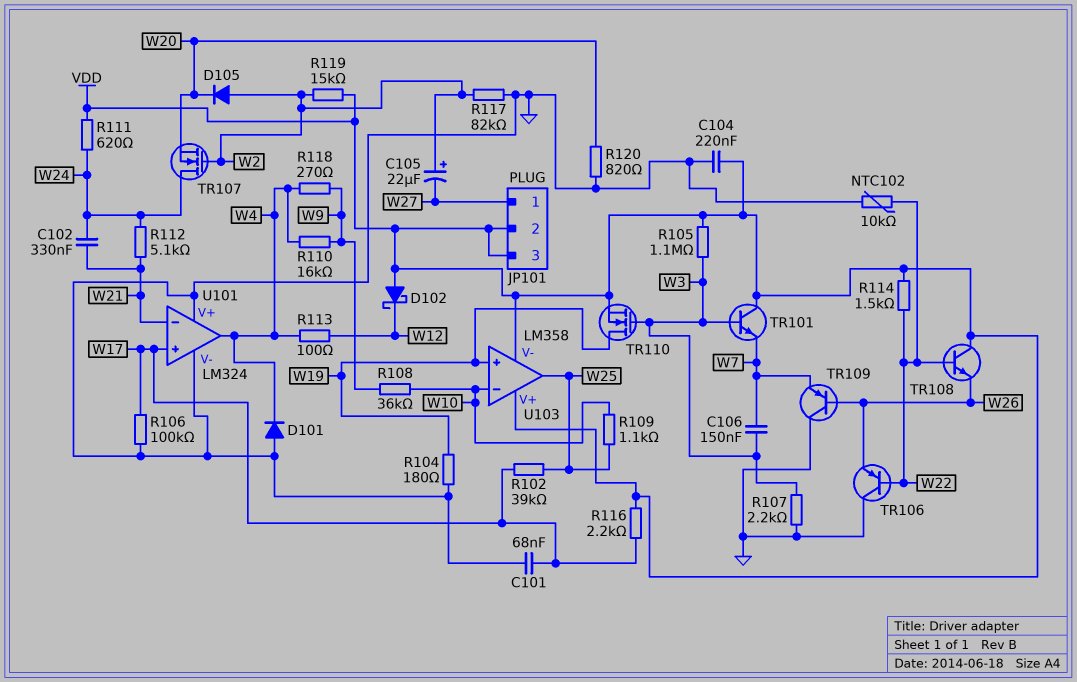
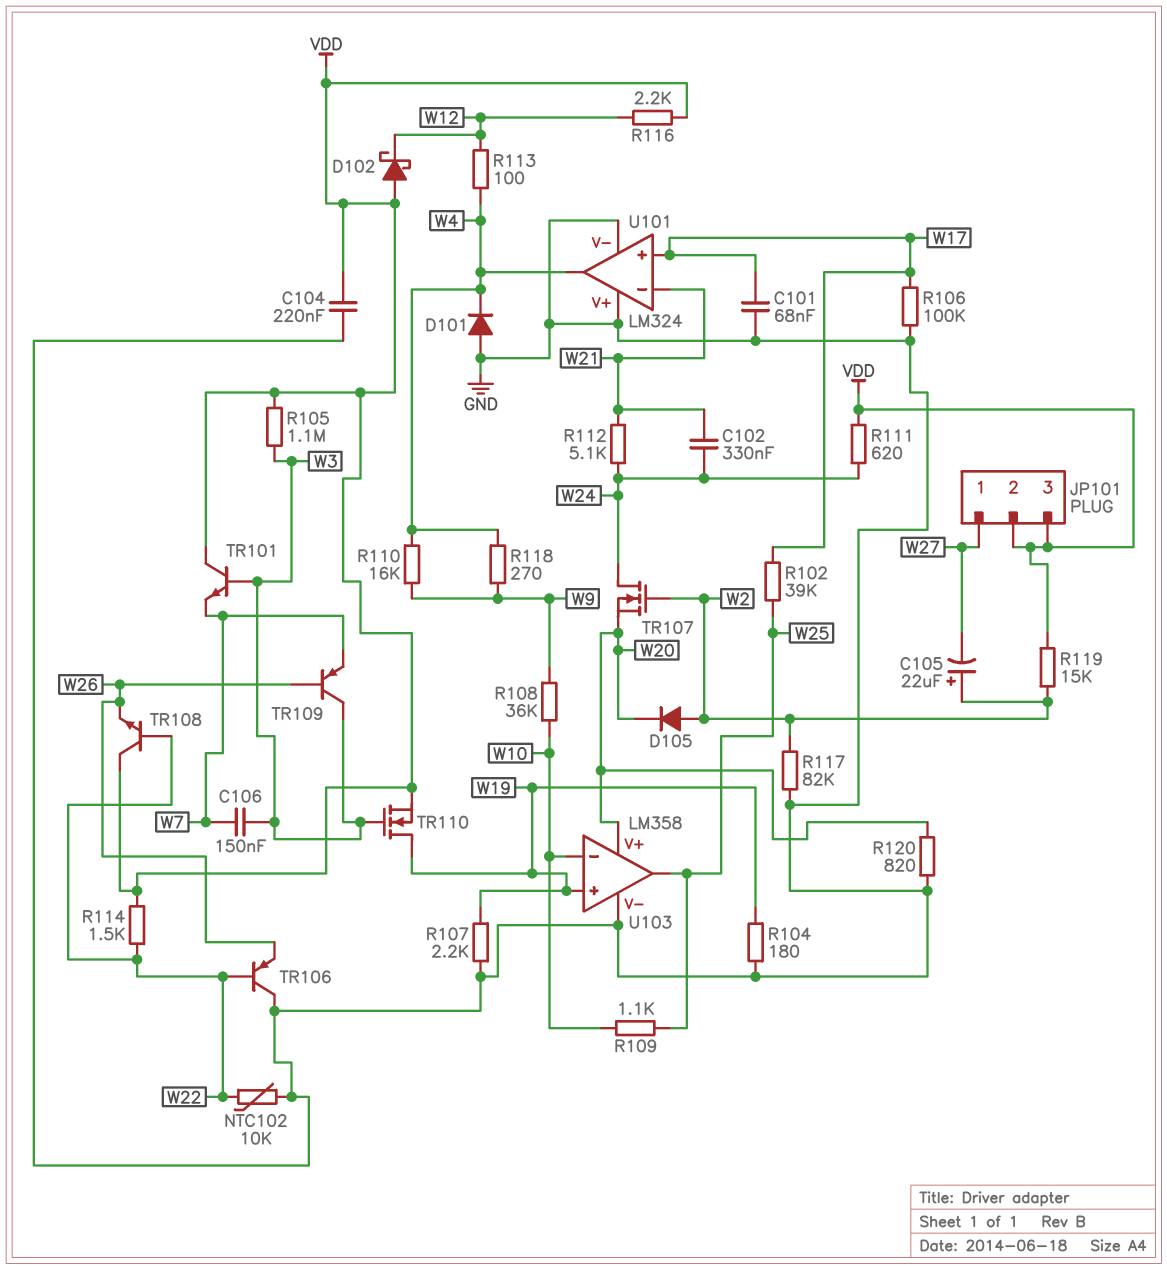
R107: 2.2k (GND, W3) -> 2.2k (GND, W19)
R116: 2.2k (VDD, W17) -> 2.2k (VDD, W12)
TR109: PNP (B W26, C GND, E W7) -> PNP (B W26, C W3, E W7)
U103 pin V+: VDD -> W20
U103 pin V-: VDD -> GND

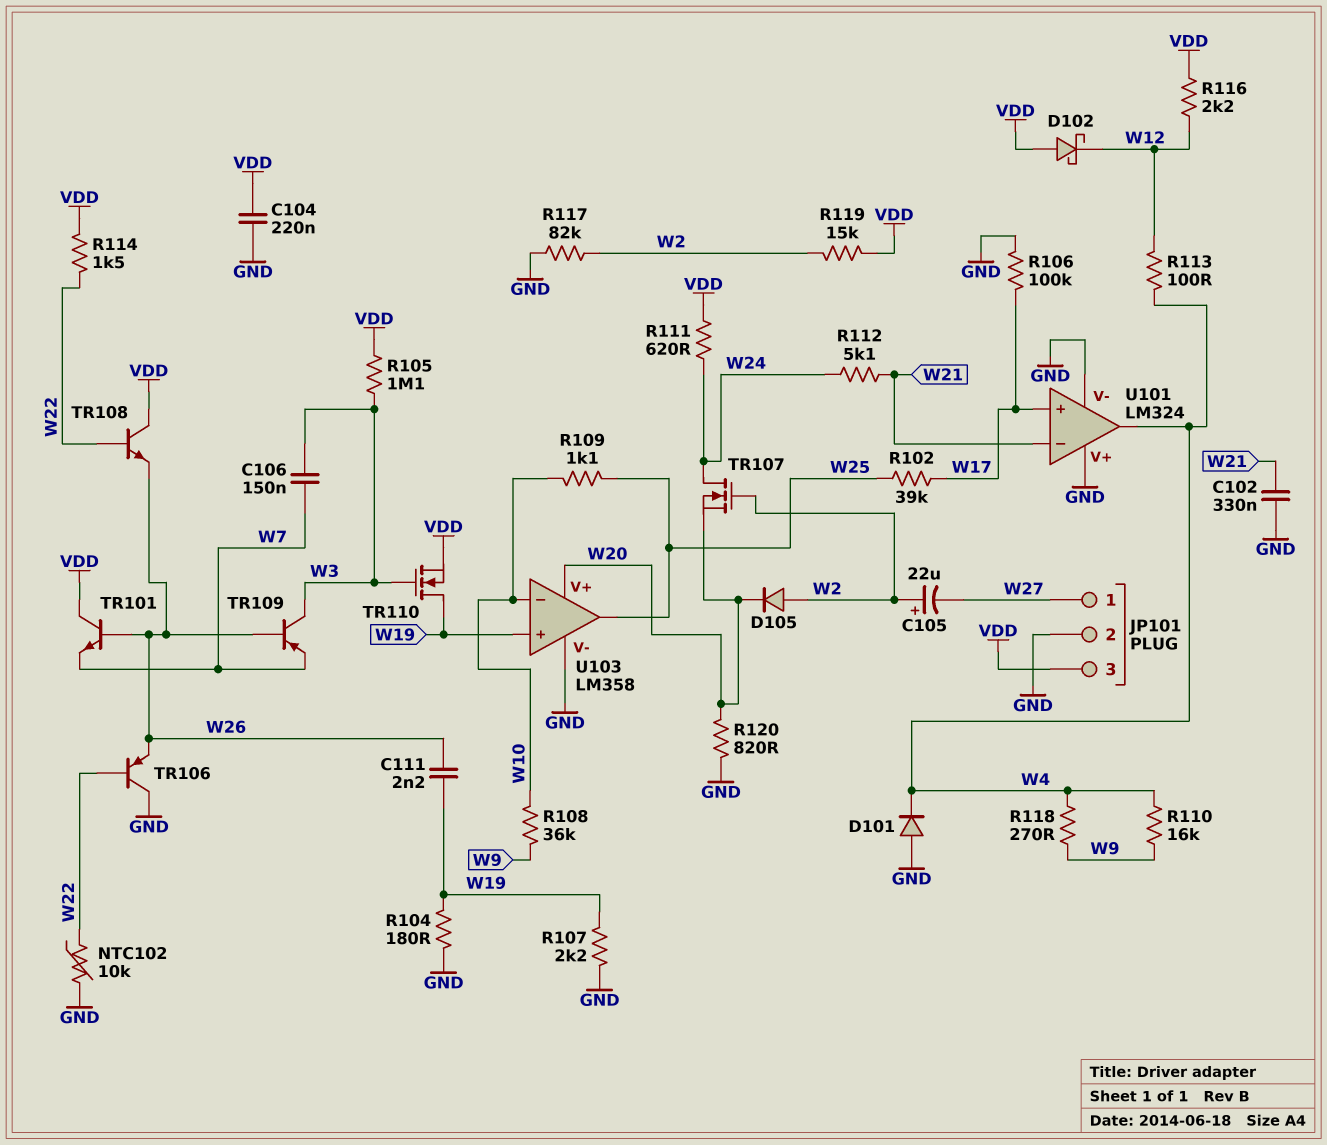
C101: 68nF (GND, W17) -> none
C102: 330nF (W21, W24) -> 330nF (GND, W21)
C111: none -> 2.2nF (W19, W26)
JP101 pin 2: VDD -> GND
TR101: NPN (B W3, C VDD, E W7) -> NPN (B W26, C VDD, E W7)

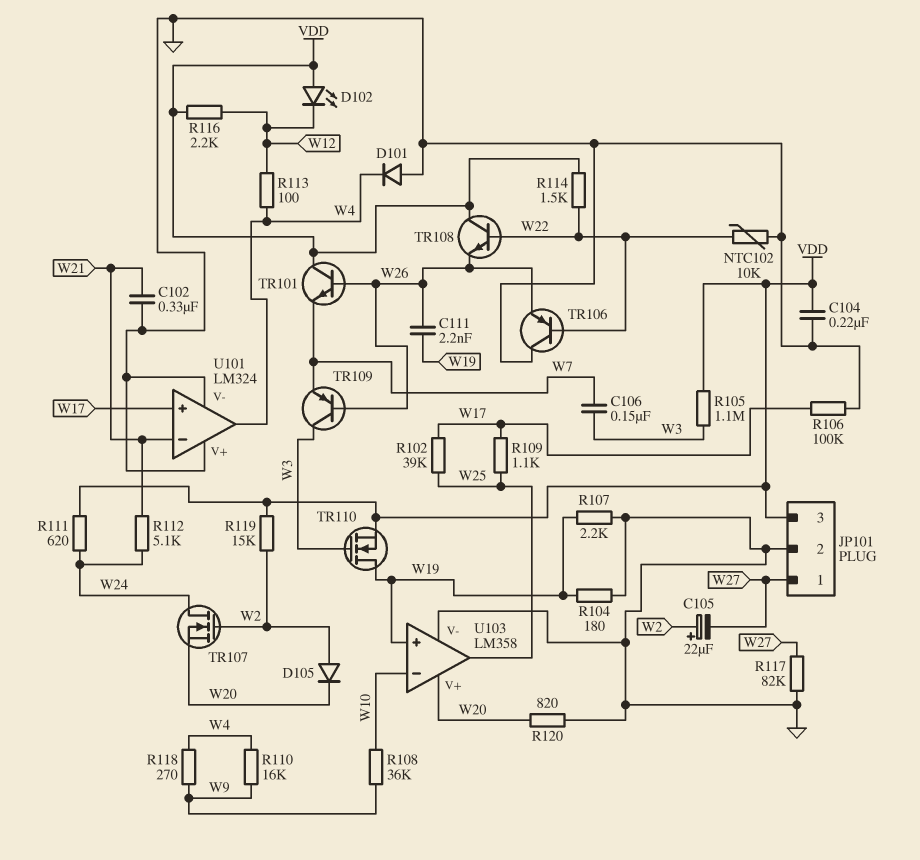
D102: schottky (A VDD, K W12) -> LED (A VDD, K W12)
R109: 1.1k (W10, W25) -> 1.1k (W17, W25)
R117: 82k (GND, W2) -> 82k (GND, W27)

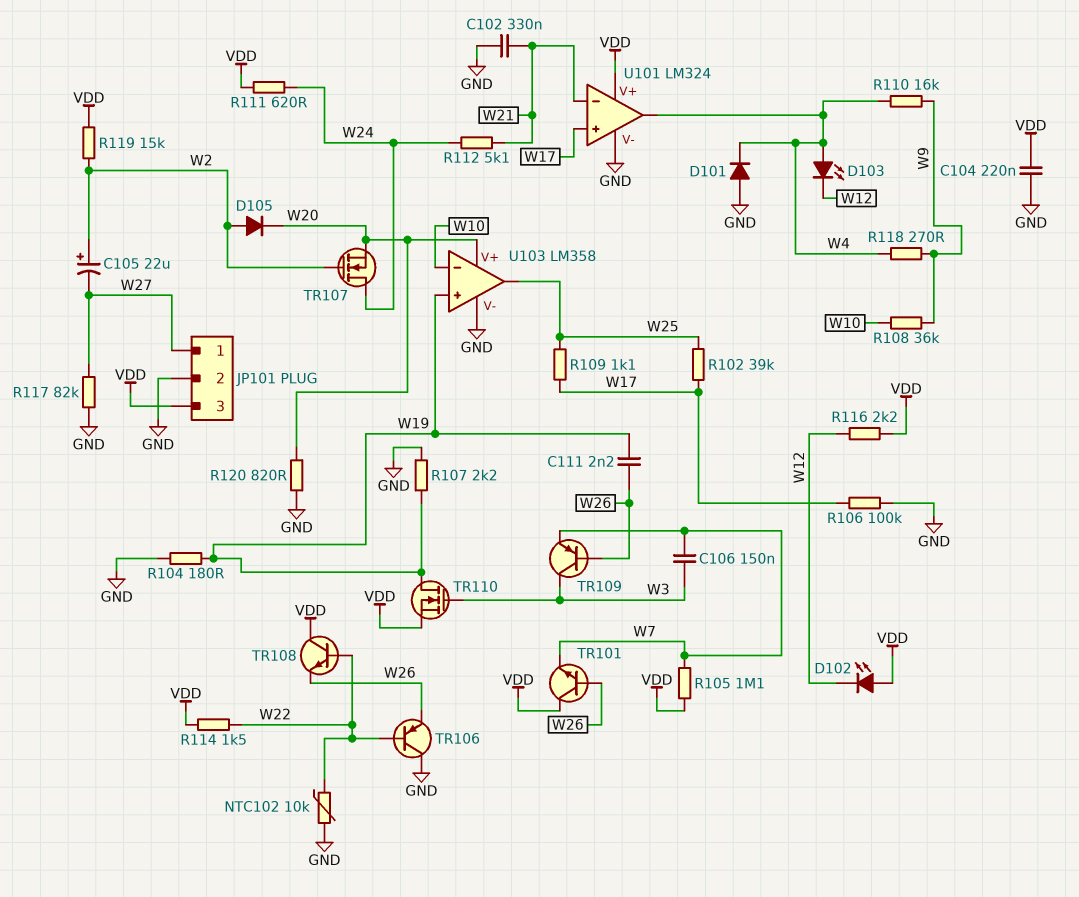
D103: none -> LED (A W4, K W12)
R105: 1.1M (VDD, W3) -> 1.1M (VDD, W7)
R113: 100 (W4, W12) -> none
U101 pin V+: GND -> VDD

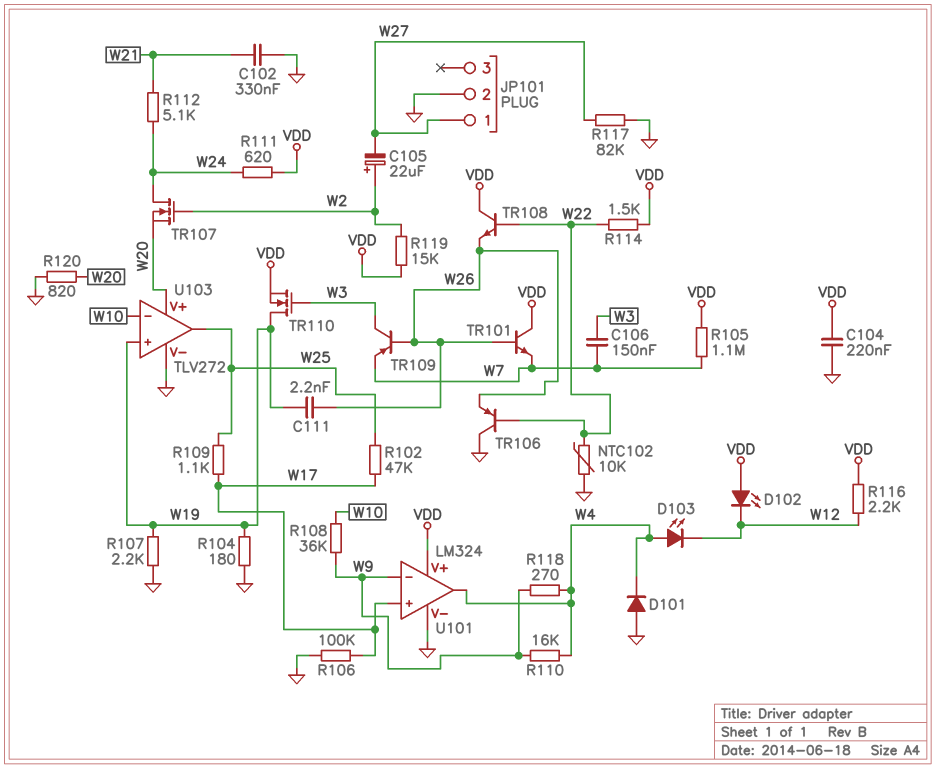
D105: diode (A W2, K W20) -> none
JP101 pin 3: VDD -> none
R102: 39k (W17, W25) -> 47k (W17, W25)
U101 pin in-: W21 -> W9
U103: LM358 -> TLV272

